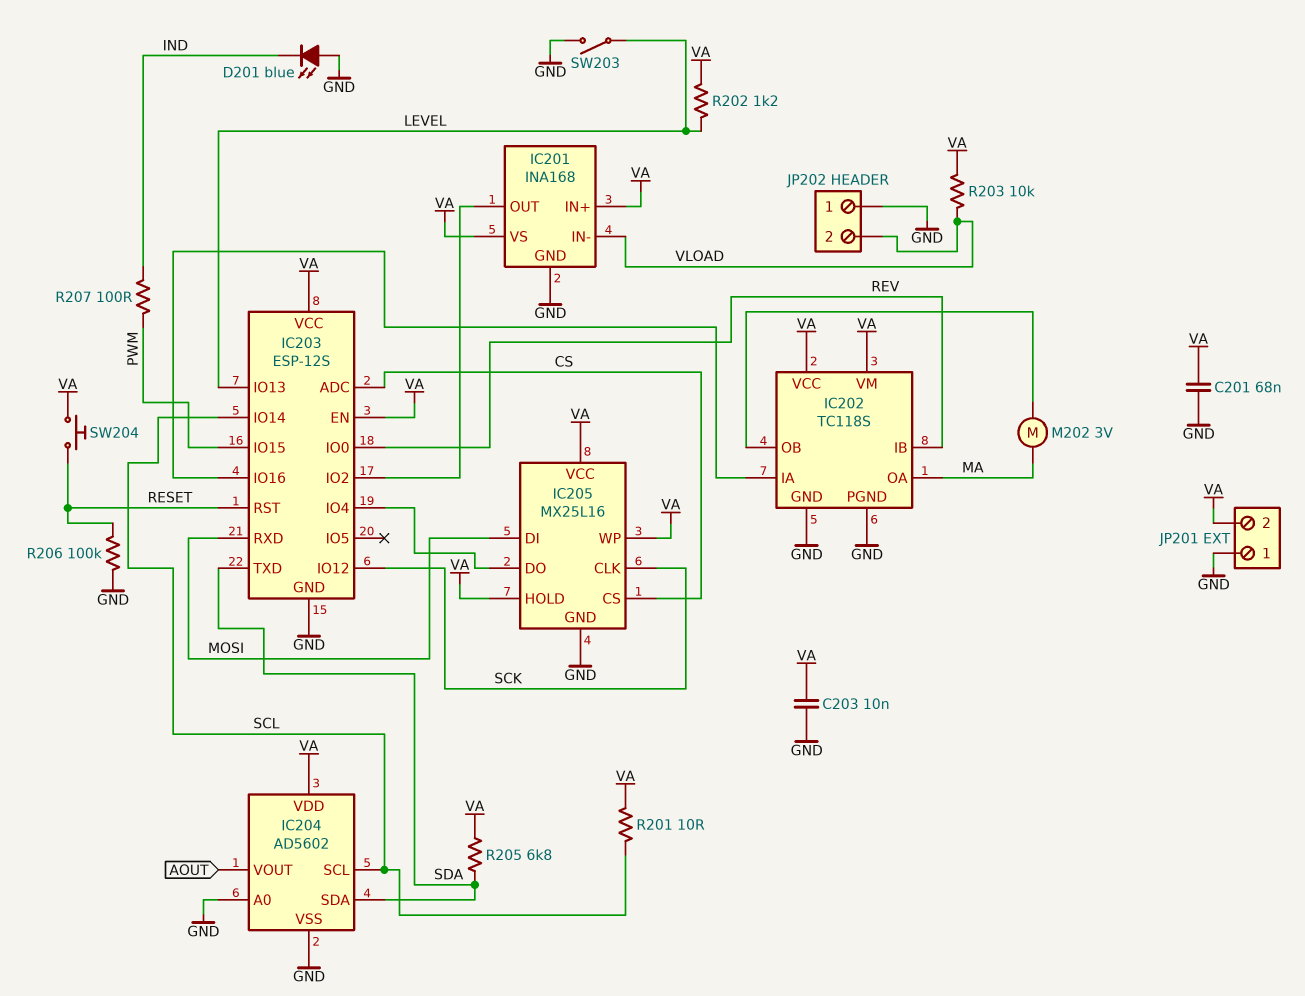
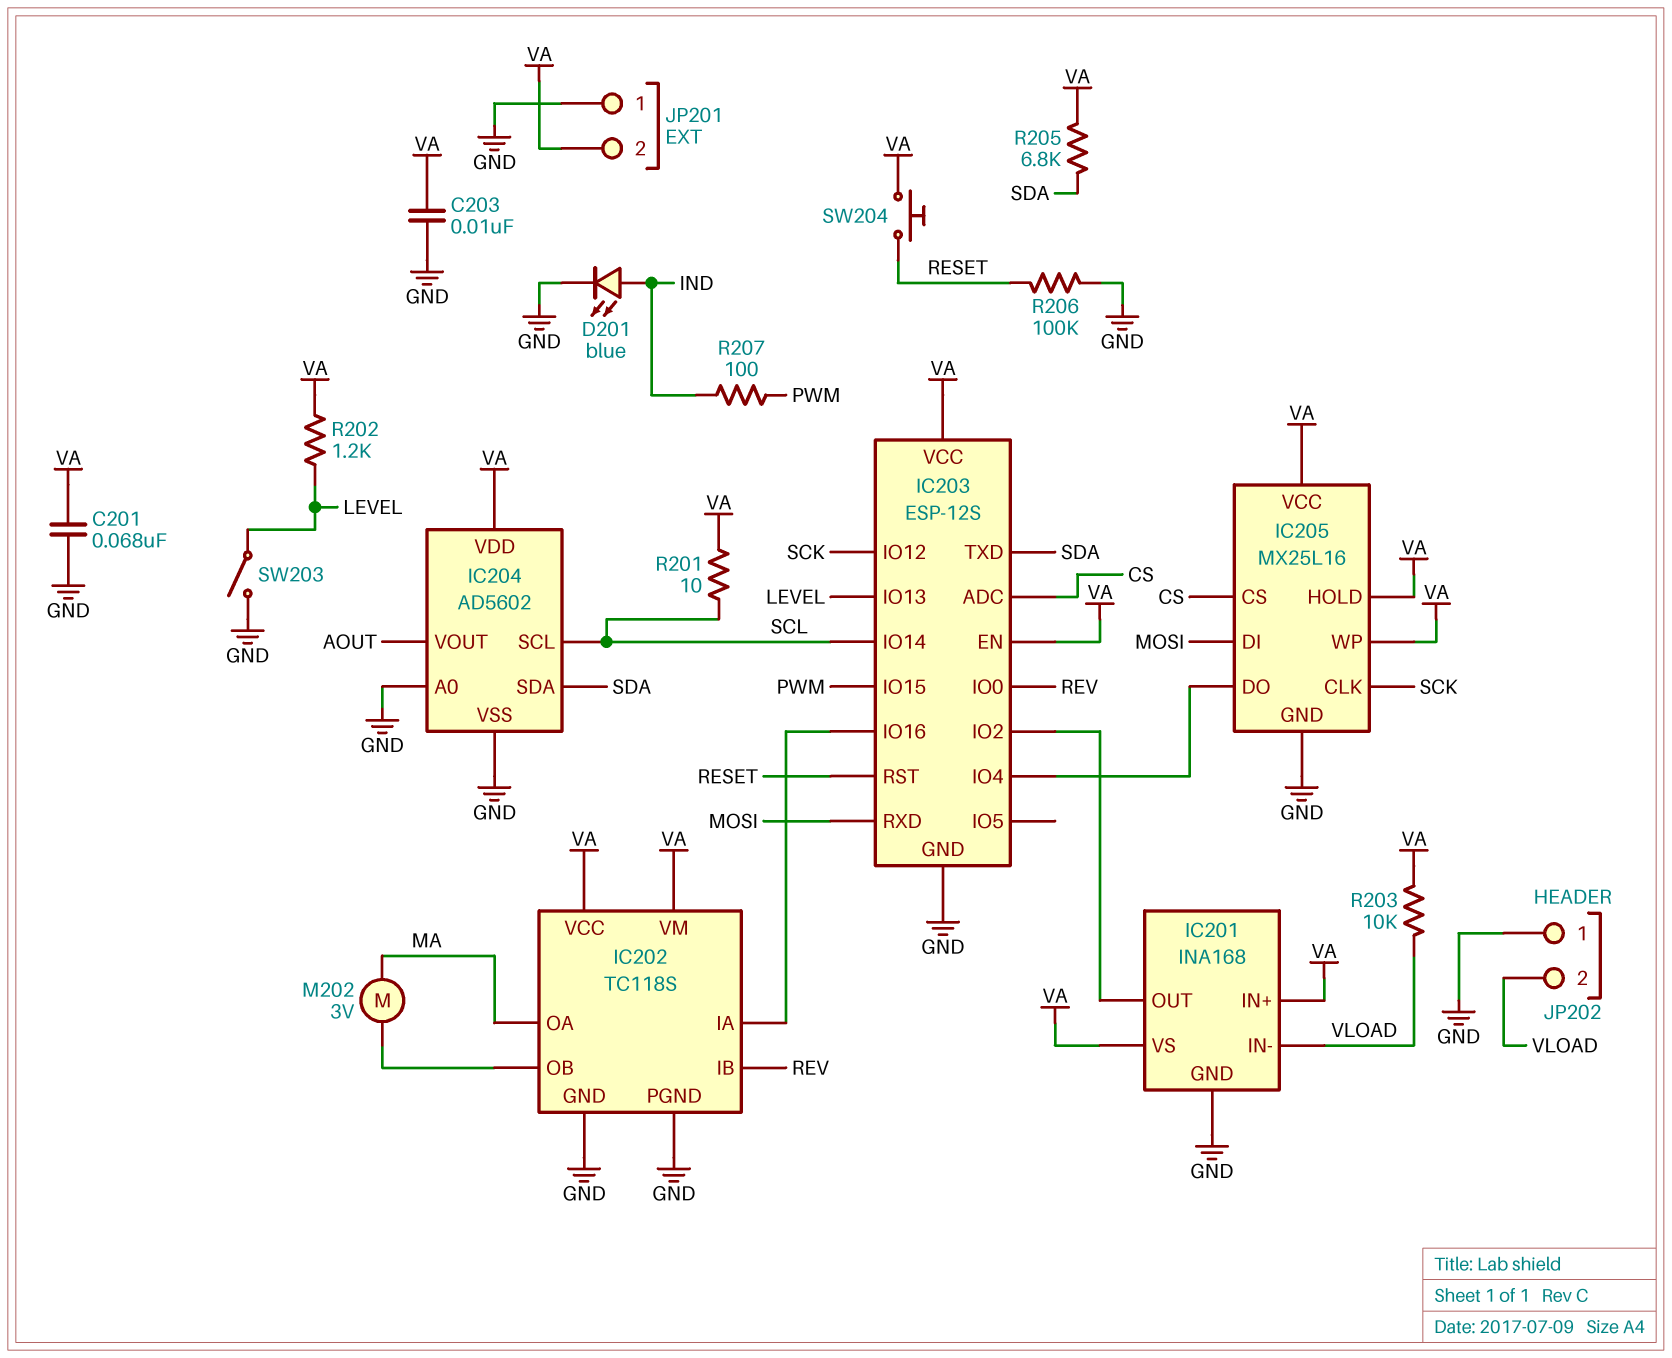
D201: LED blue (A GND, K IND) -> LED blue (A IND, K GND)

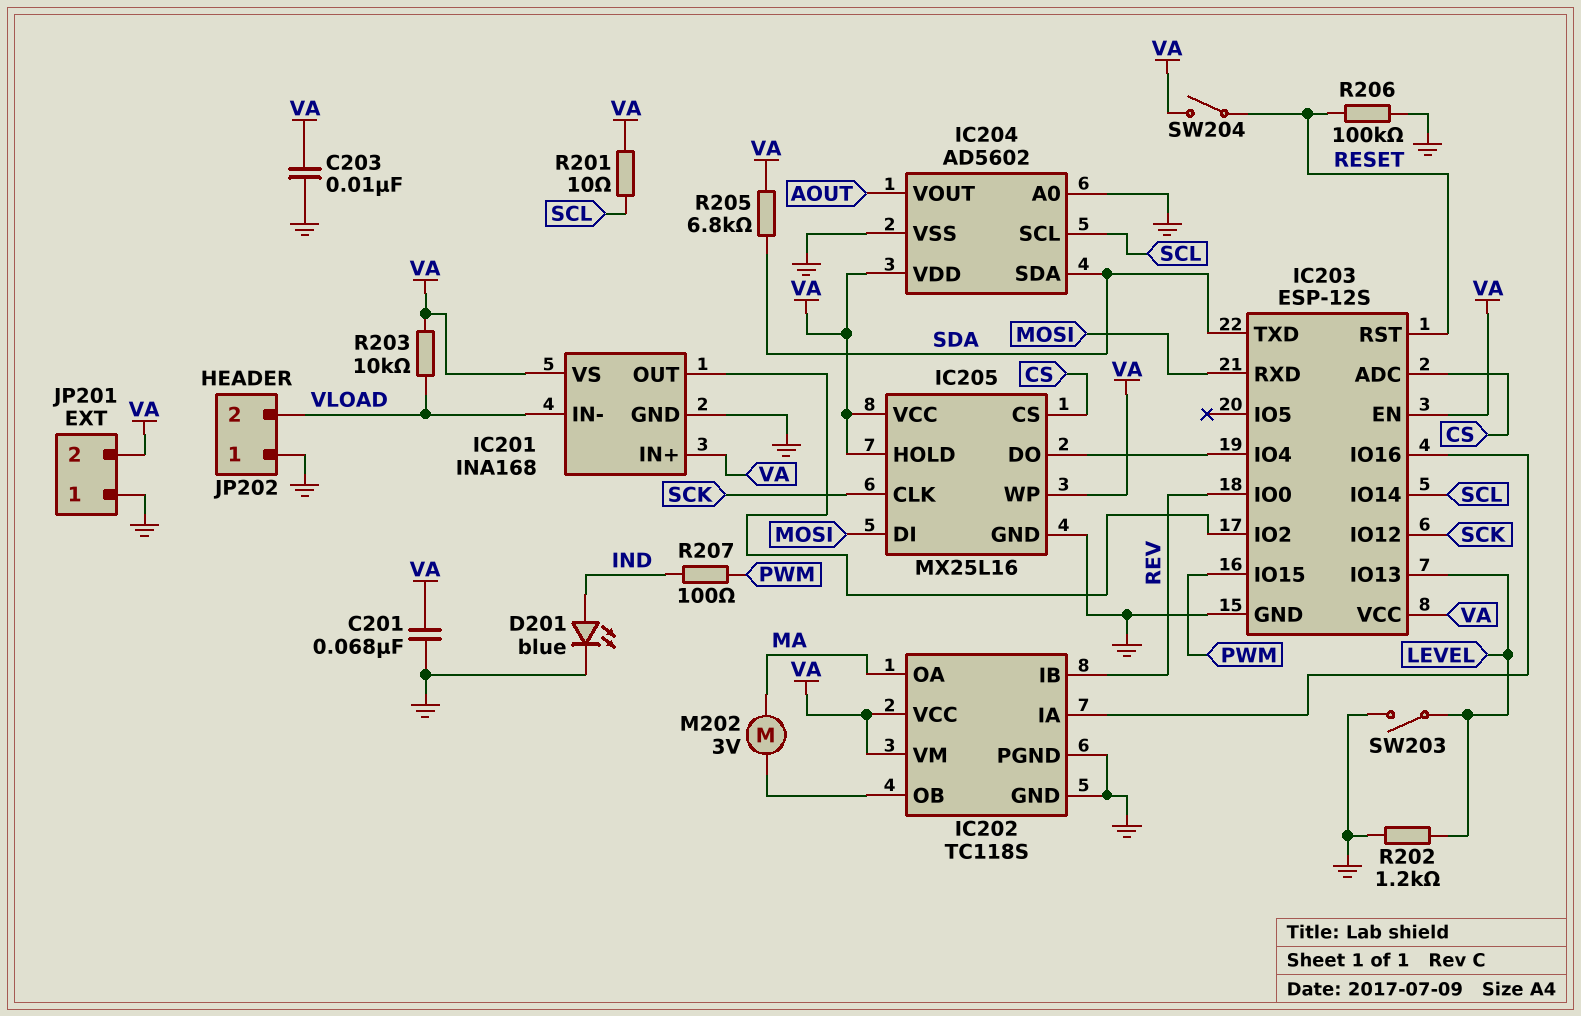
R202: 1.2k (LEVEL, VA) -> 1.2k (GND, LEVEL)
SW204: button (RESET, VA) -> switch (RESET, VA)

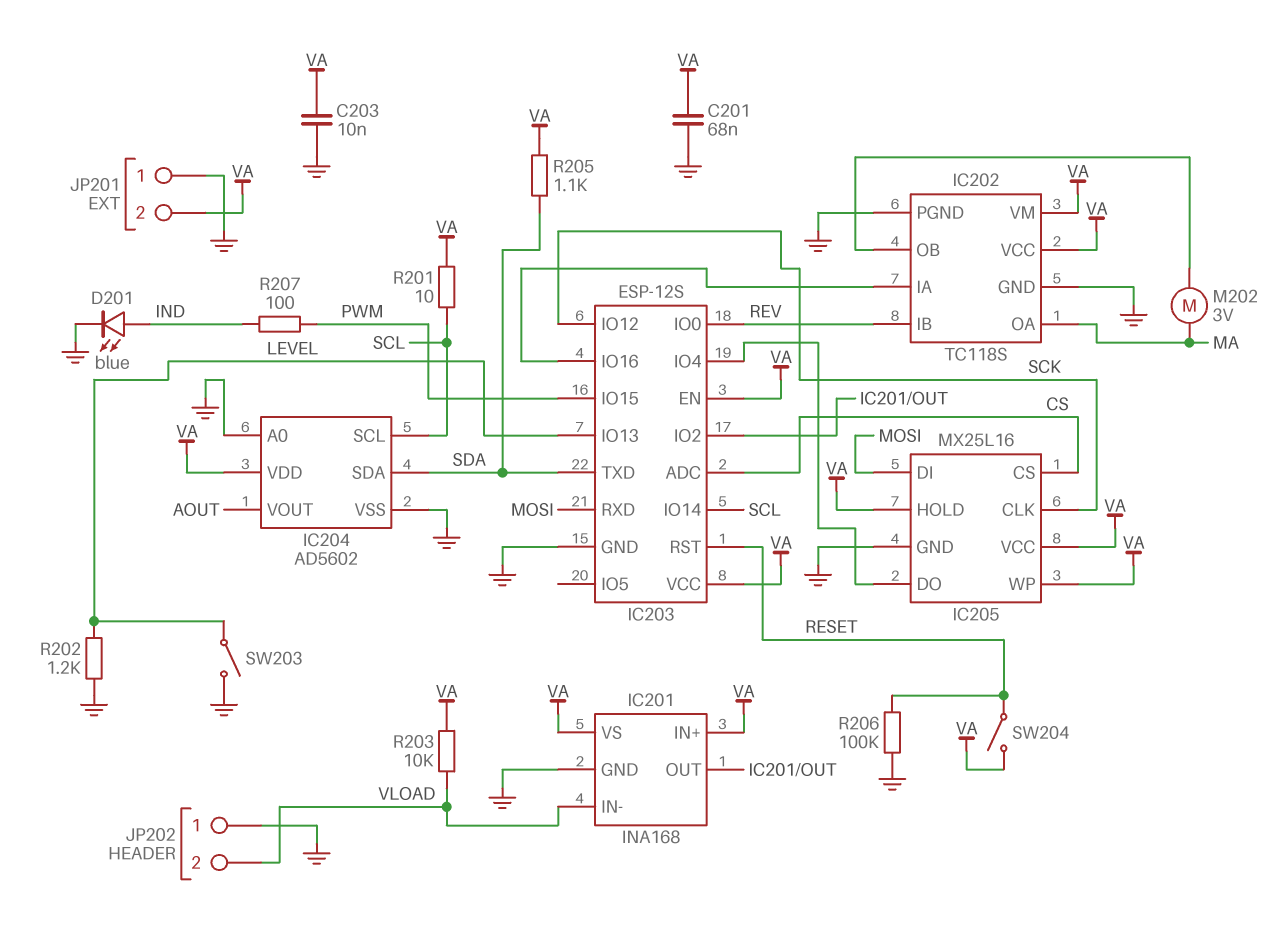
R205: 6.8k (SDA, VA) -> 1.1k (SDA, VA)

